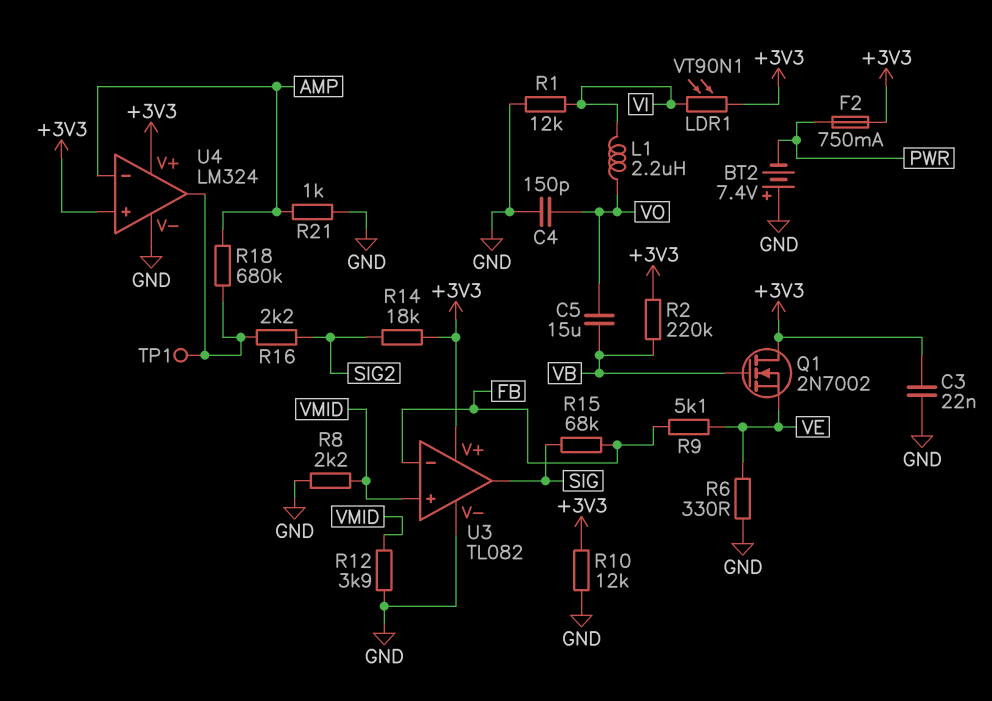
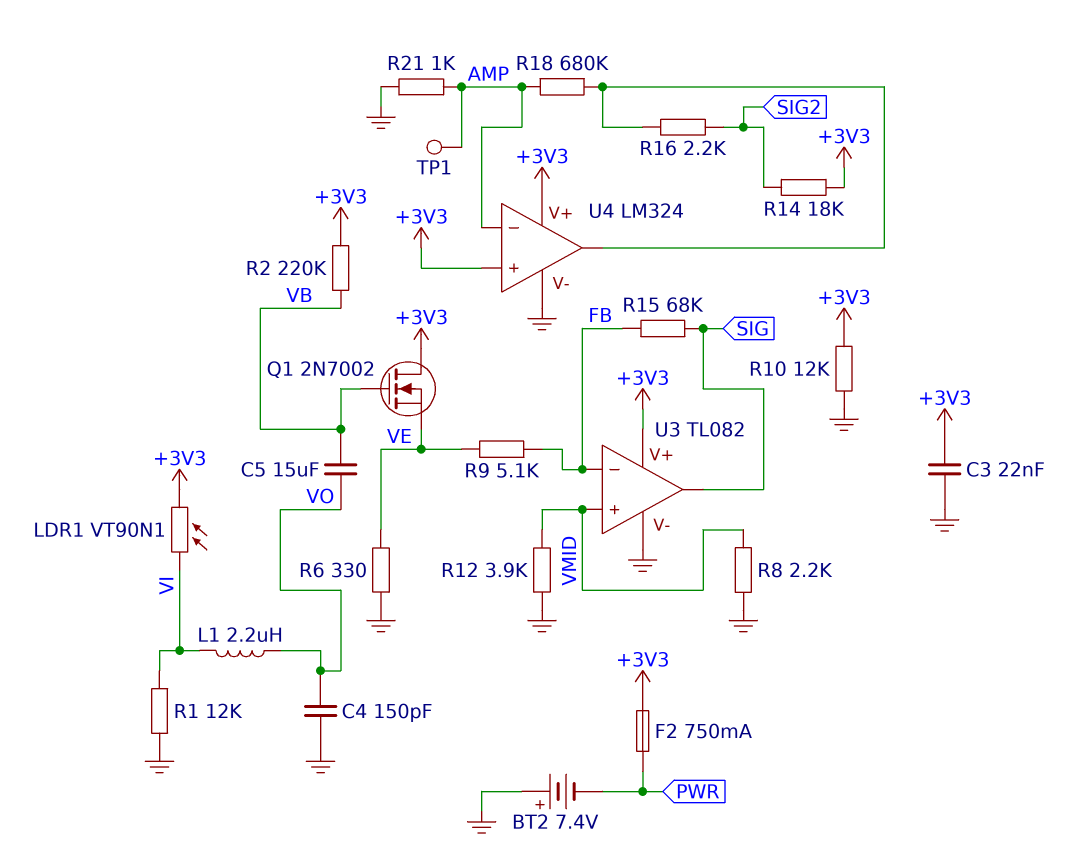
TP1: test point (U4/out) -> test point (AMP)

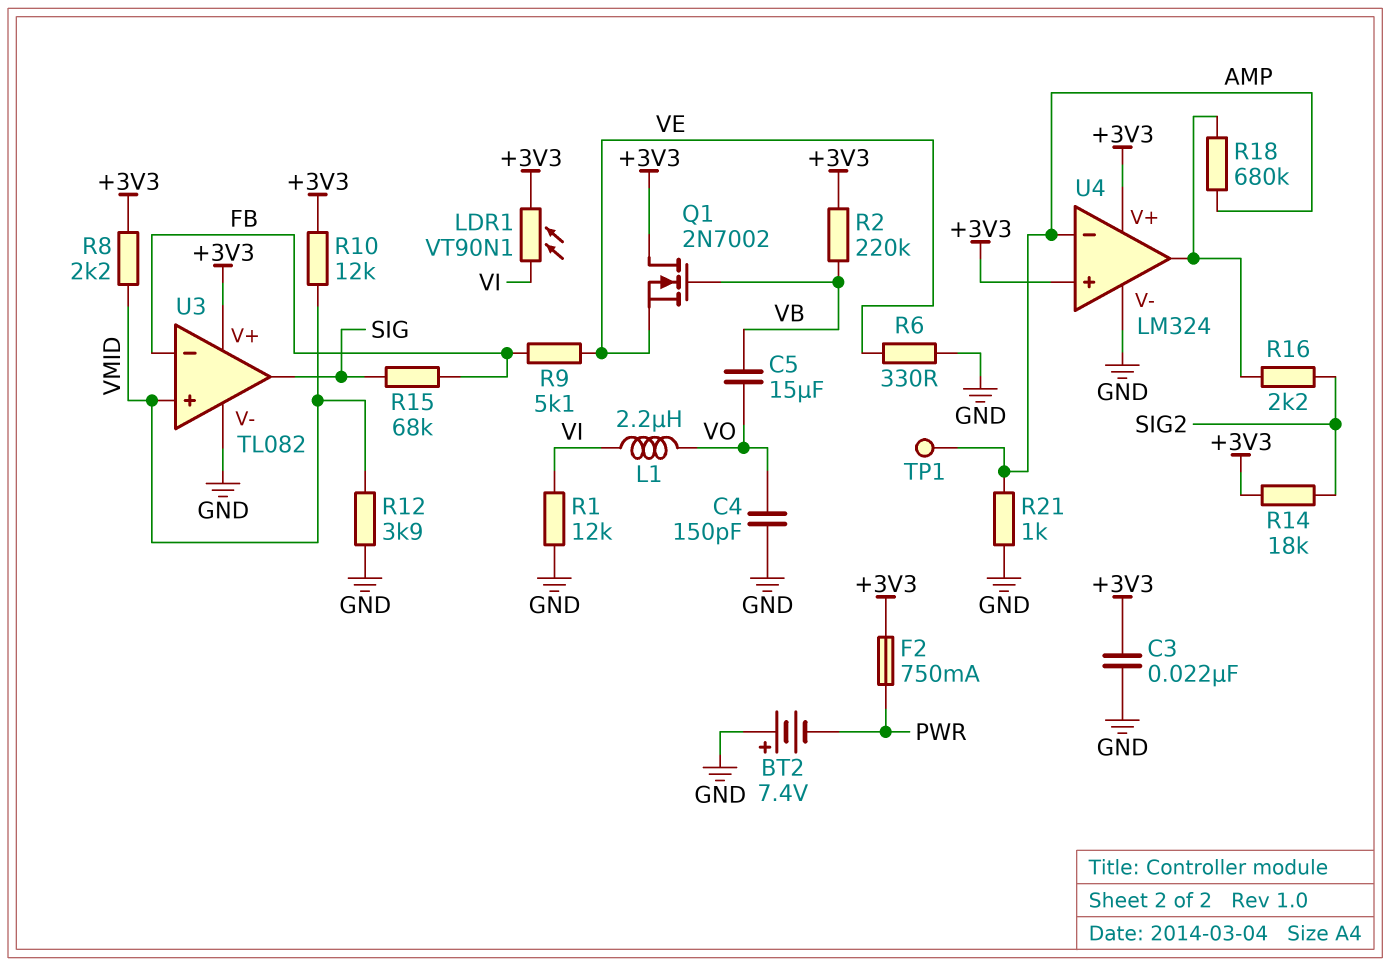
R8: 2.2k (GND, VMID) -> 2.2k (+3V3, VMID)
R10: 12k (+3V3, GND) -> 12k (+3V3, VMID)

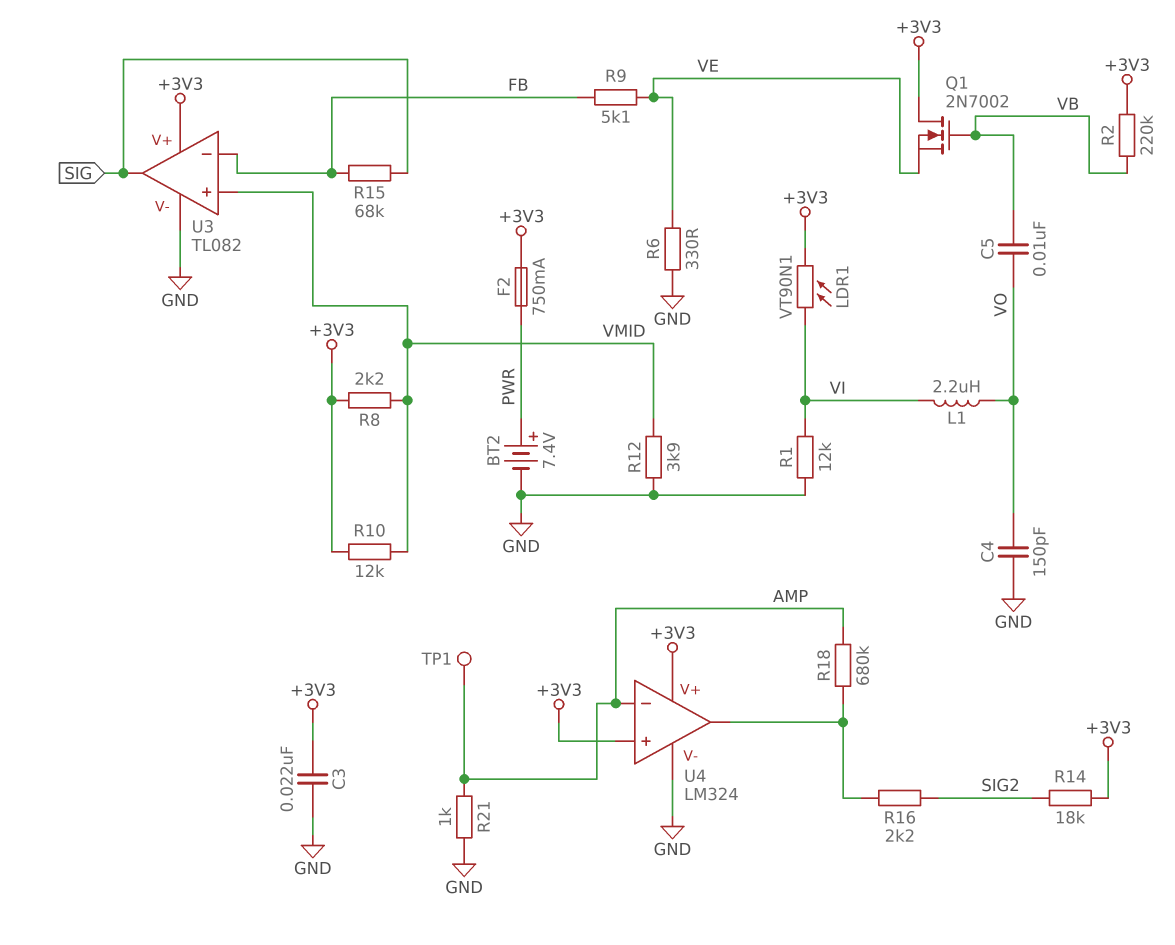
BT2: 7.4V (plus GND, minus PWR) -> 7.4V (plus PWR, minus GND)
C5: 15uF (VB, VO) -> 10nF (VB, VO)

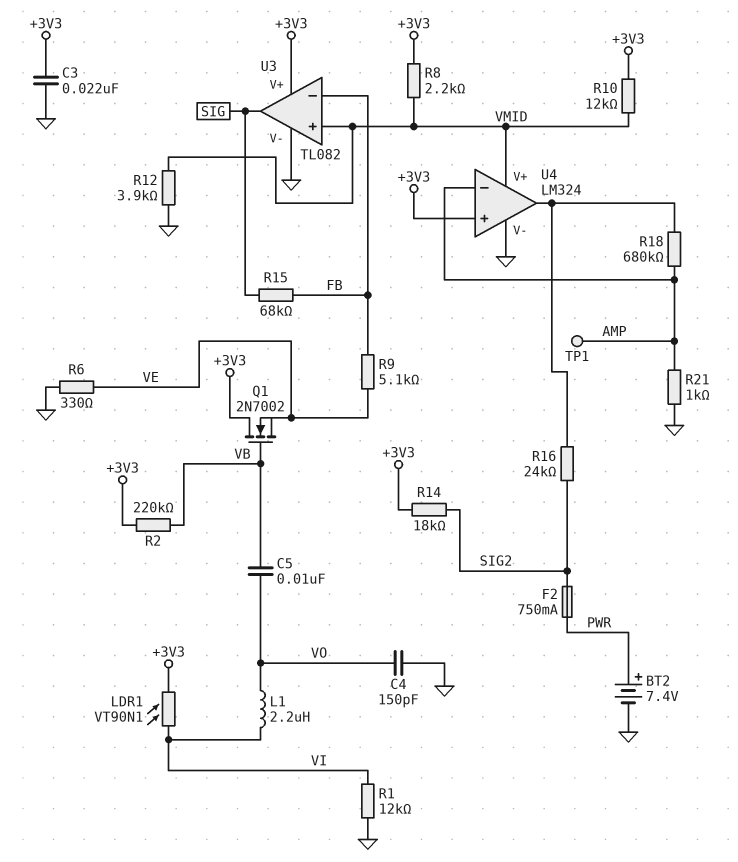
F2: 750mA (+3V3, PWR) -> 750mA (PWR, SIG2)
R16: 2.2k (SIG2, U4/out) -> 24k (SIG2, U4/out)
U4 pin V+: +3V3 -> VMID

